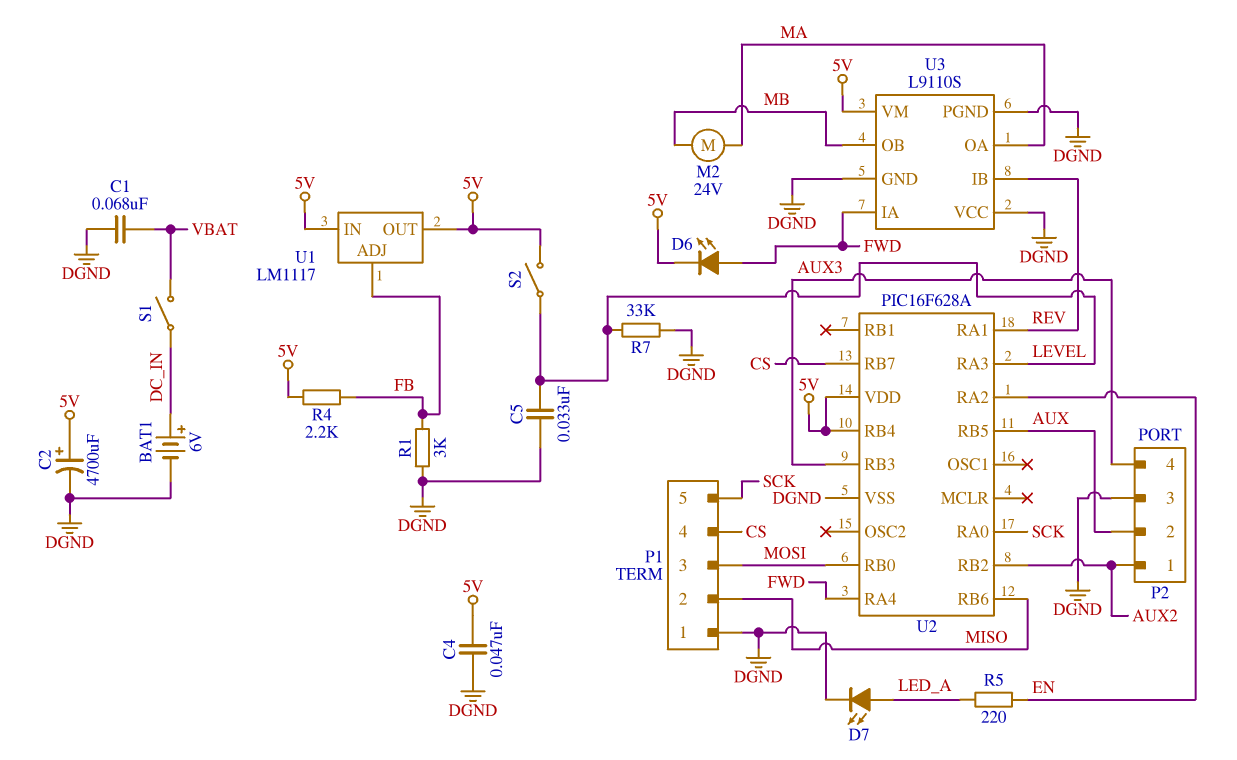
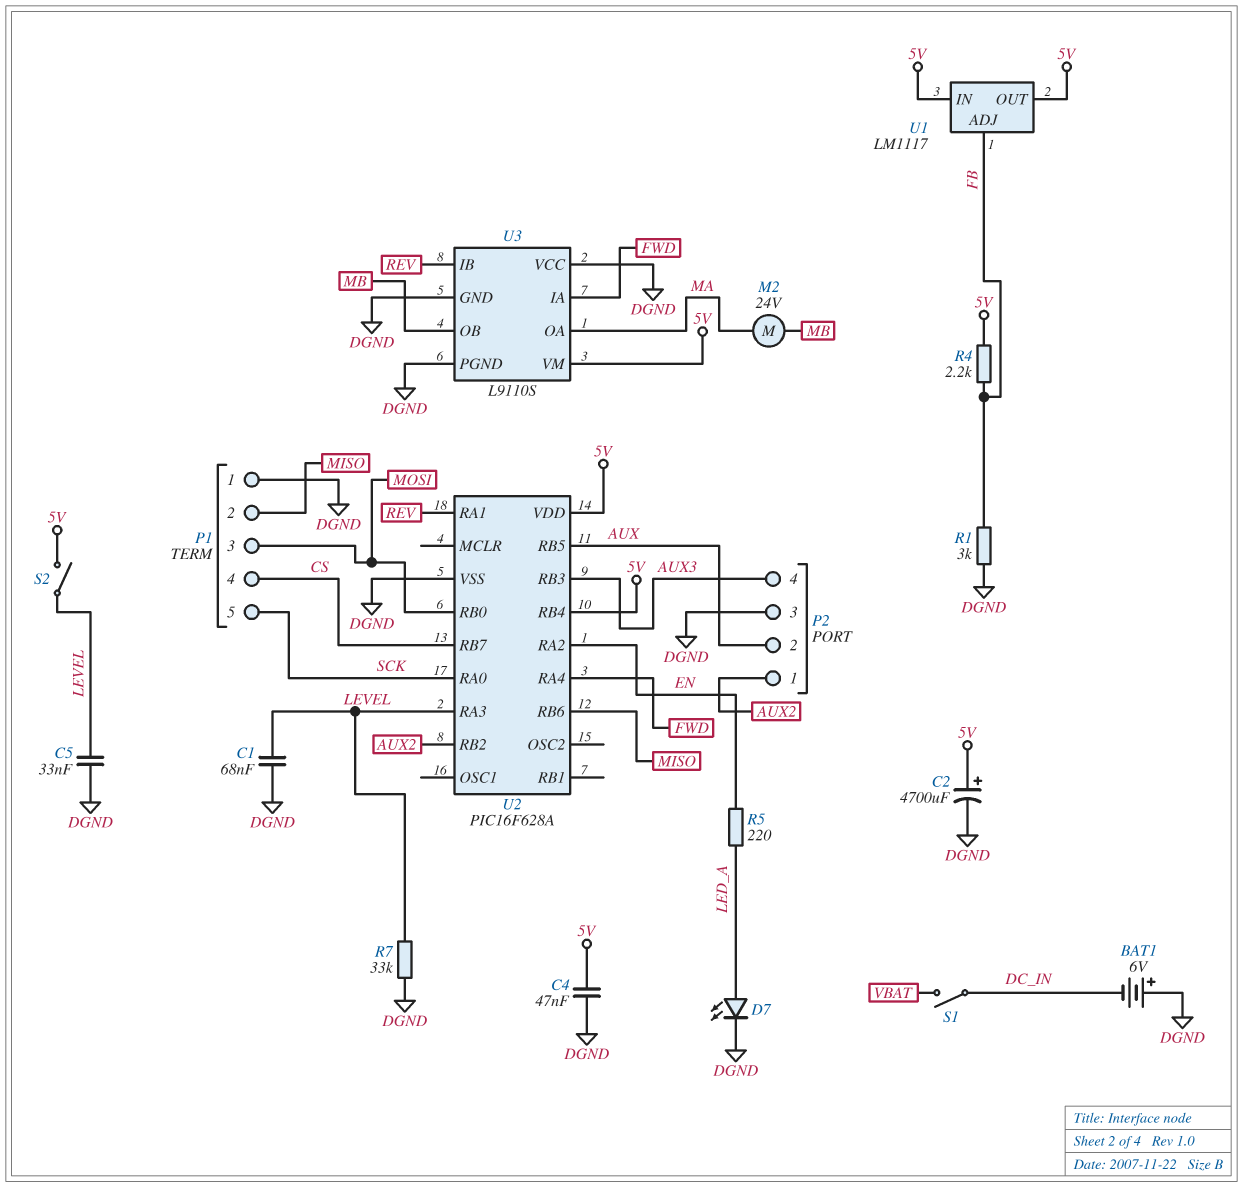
BAT1: 6V (plus DC_IN, minus DGND) -> 6V (plus DGND, minus DC_IN)
C1: 68nF (DGND, VBAT) -> 68nF (DGND, LEVEL)
D6: LED (A FWD, K 5V) -> none

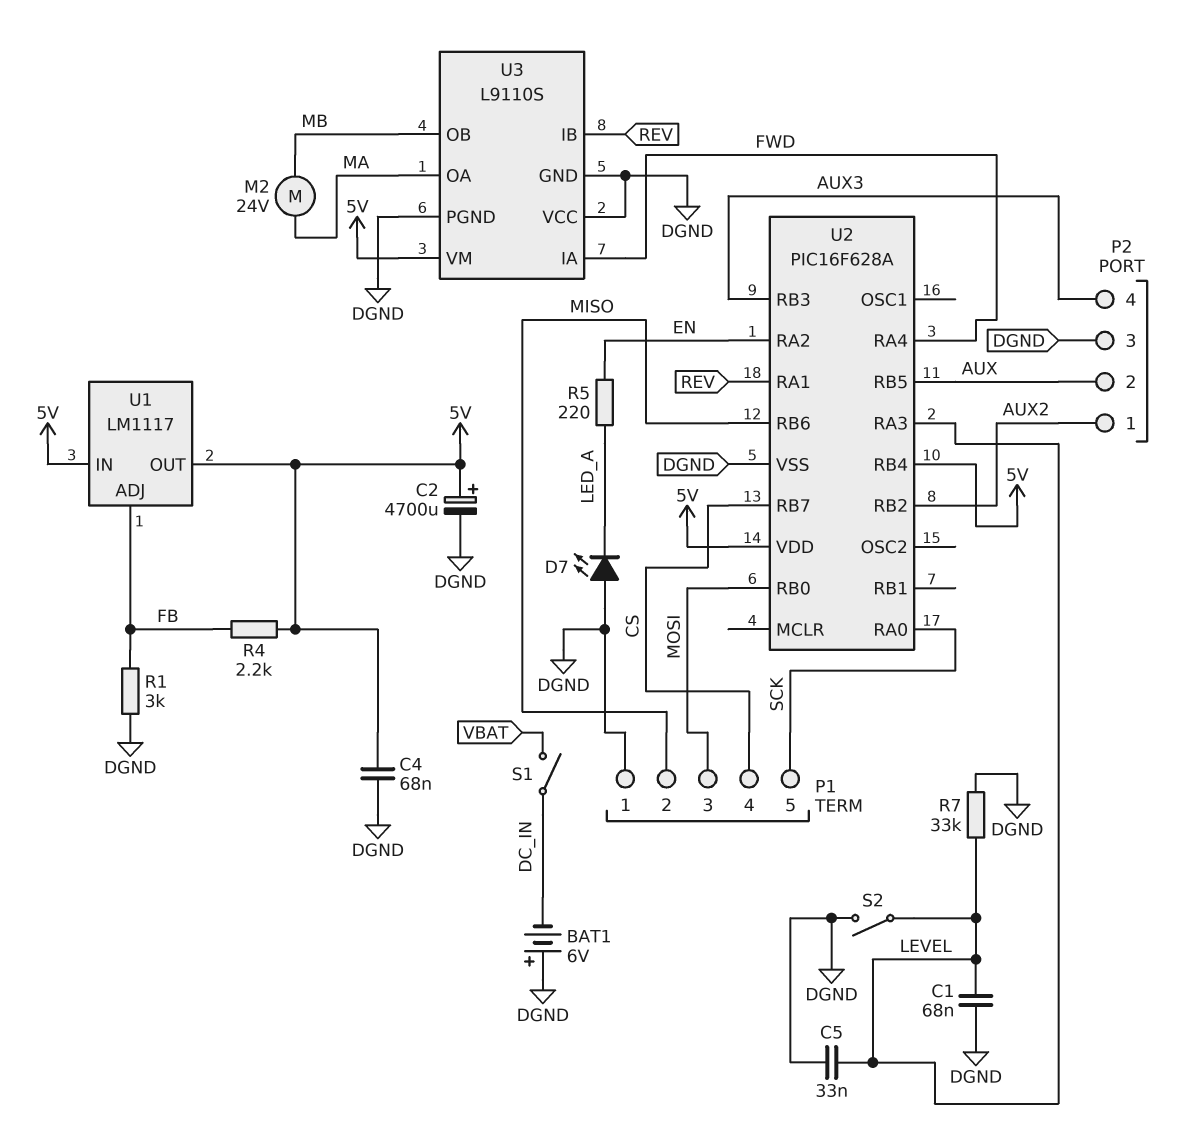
C4: 47nF (5V, DGND) -> 68nF (5V, DGND)
D7: LED (A LED_A, K DGND) -> LED (A DGND, K LED_A)
S2: switch (5V, LEVEL) -> switch (DGND, LEVEL)

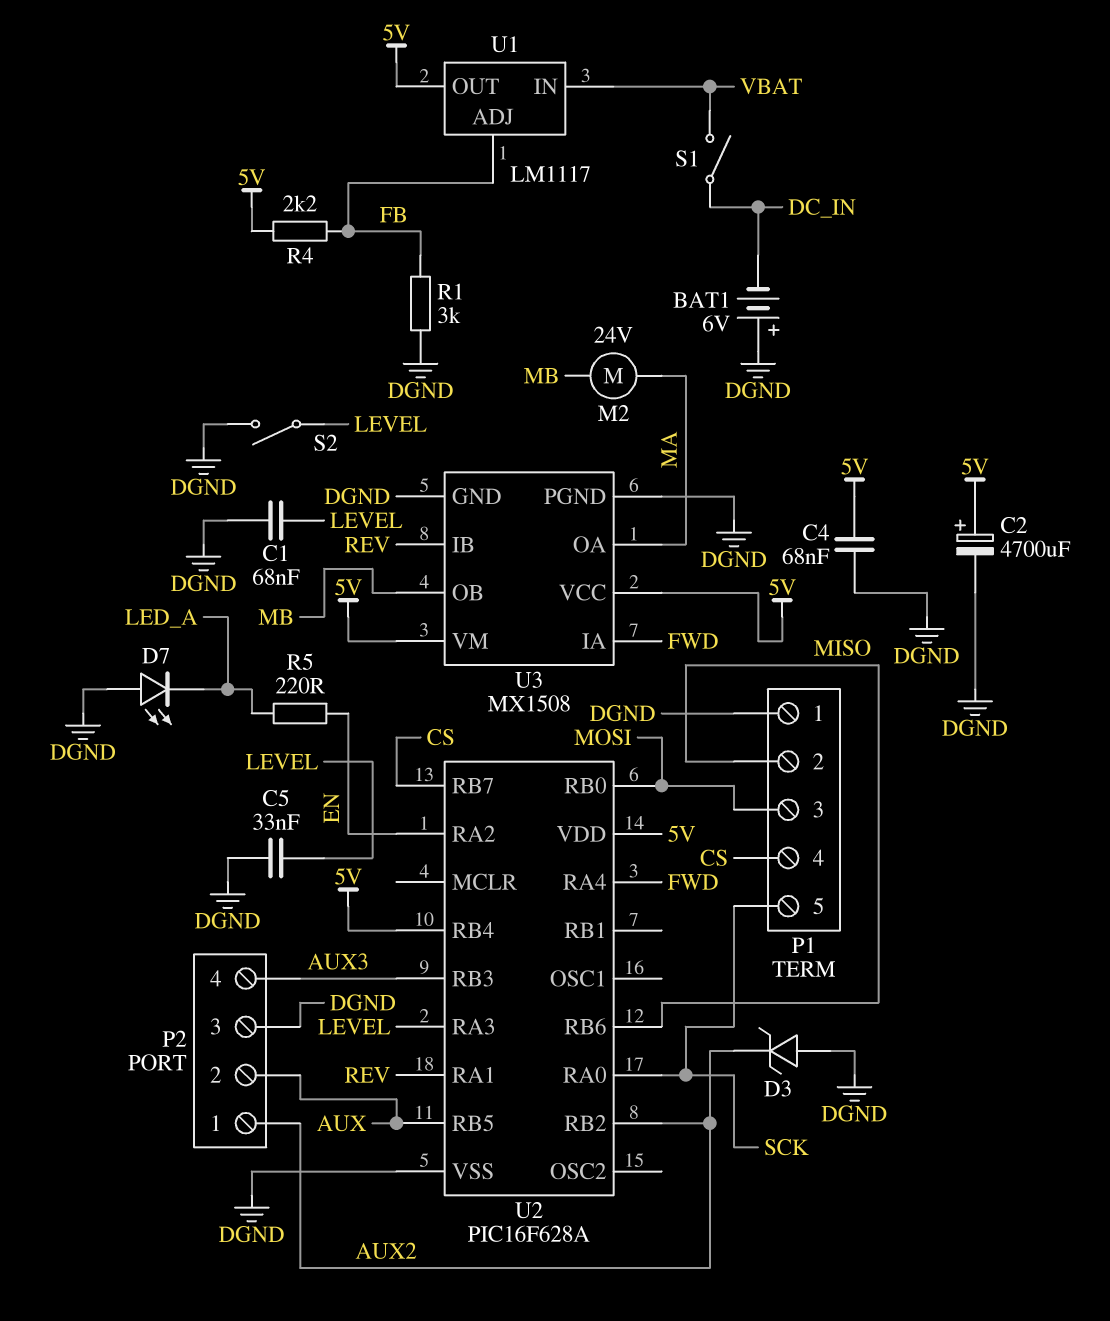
D3: none -> zener (A DGND, K AUX2)
R7: 33k (DGND, LEVEL) -> none
U1 pin IN: 5V -> VBAT
U3: L9110S -> MX1508
U3 pin VCC: DGND -> 5V

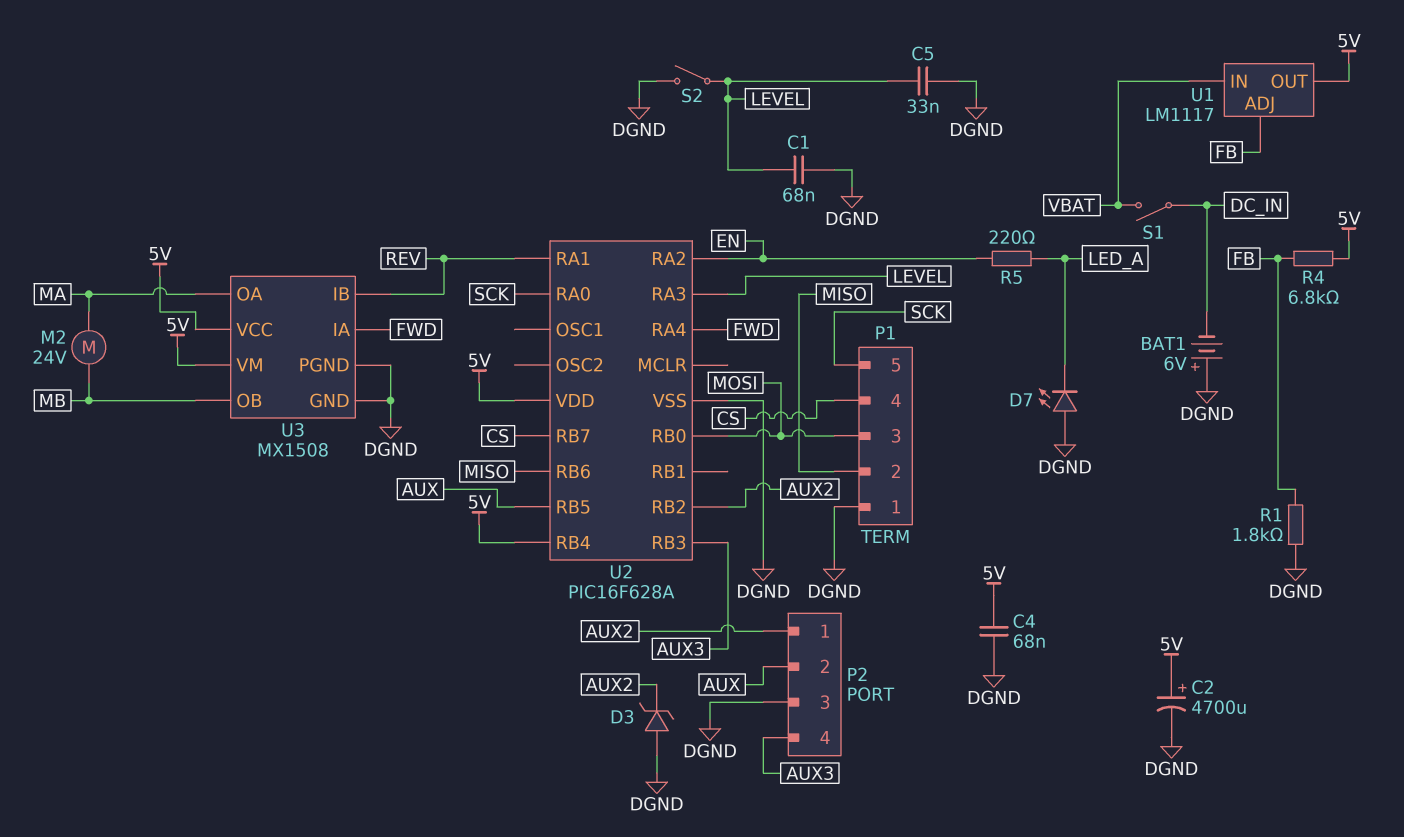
R1: 3k (DGND, FB) -> 1.8k (DGND, FB)
R4: 2.2k (5V, FB) -> 6.8k (5V, FB)

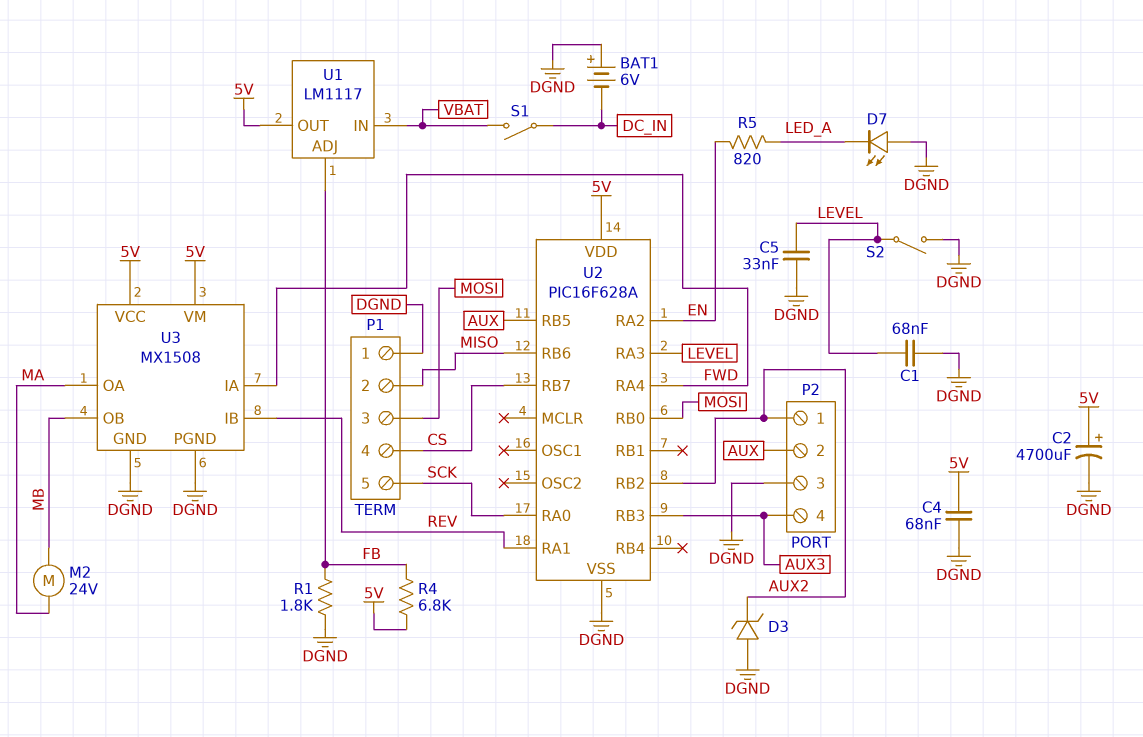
R5: 220 (EN, LED_A) -> 820 (EN, LED_A)
U2 pin RB4: 5V -> none

